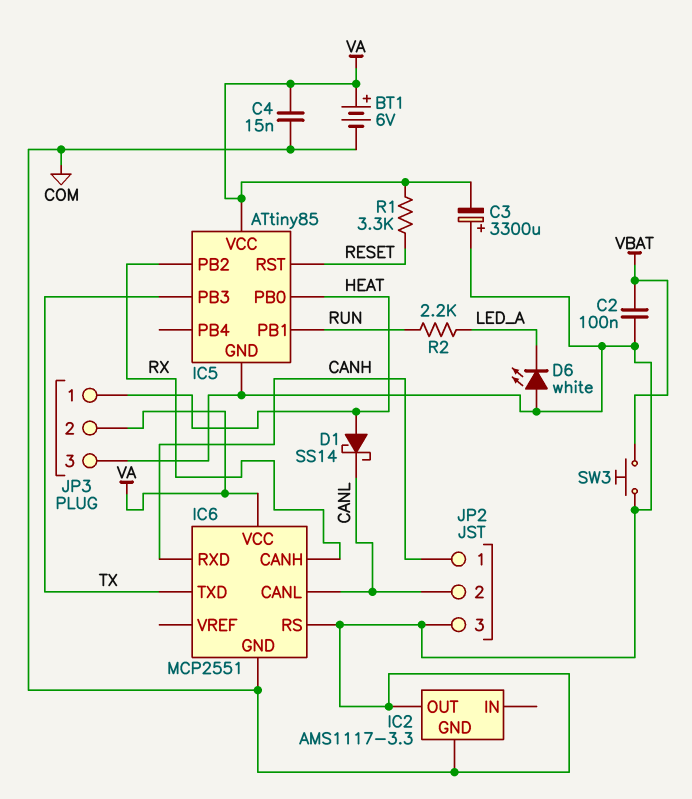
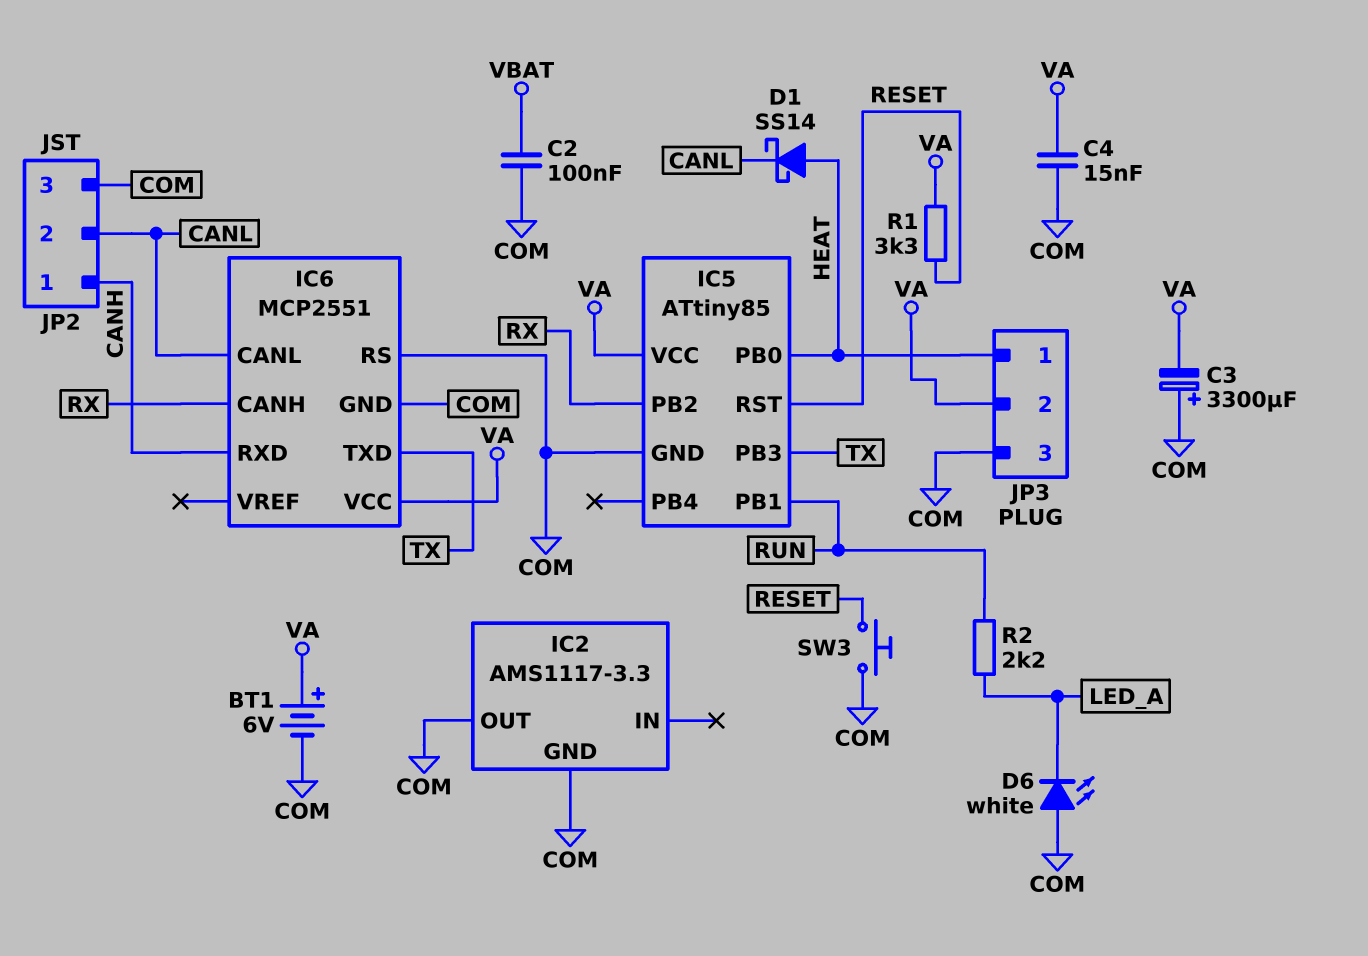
SW3: button (COM, VBAT) -> button (COM, RESET)

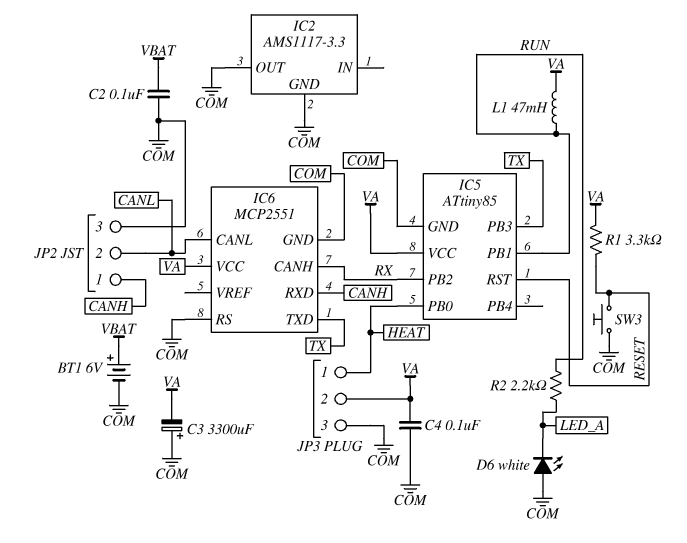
BT1: 6V (plus VA, minus COM) -> 6V (plus VBAT, minus COM)
C4: 15nF (COM, VA) -> 100nF (COM, VA)
D1: schottky SS14 (A HEAT, K CANL) -> none
L1: none -> 47mH (RUN, VA)

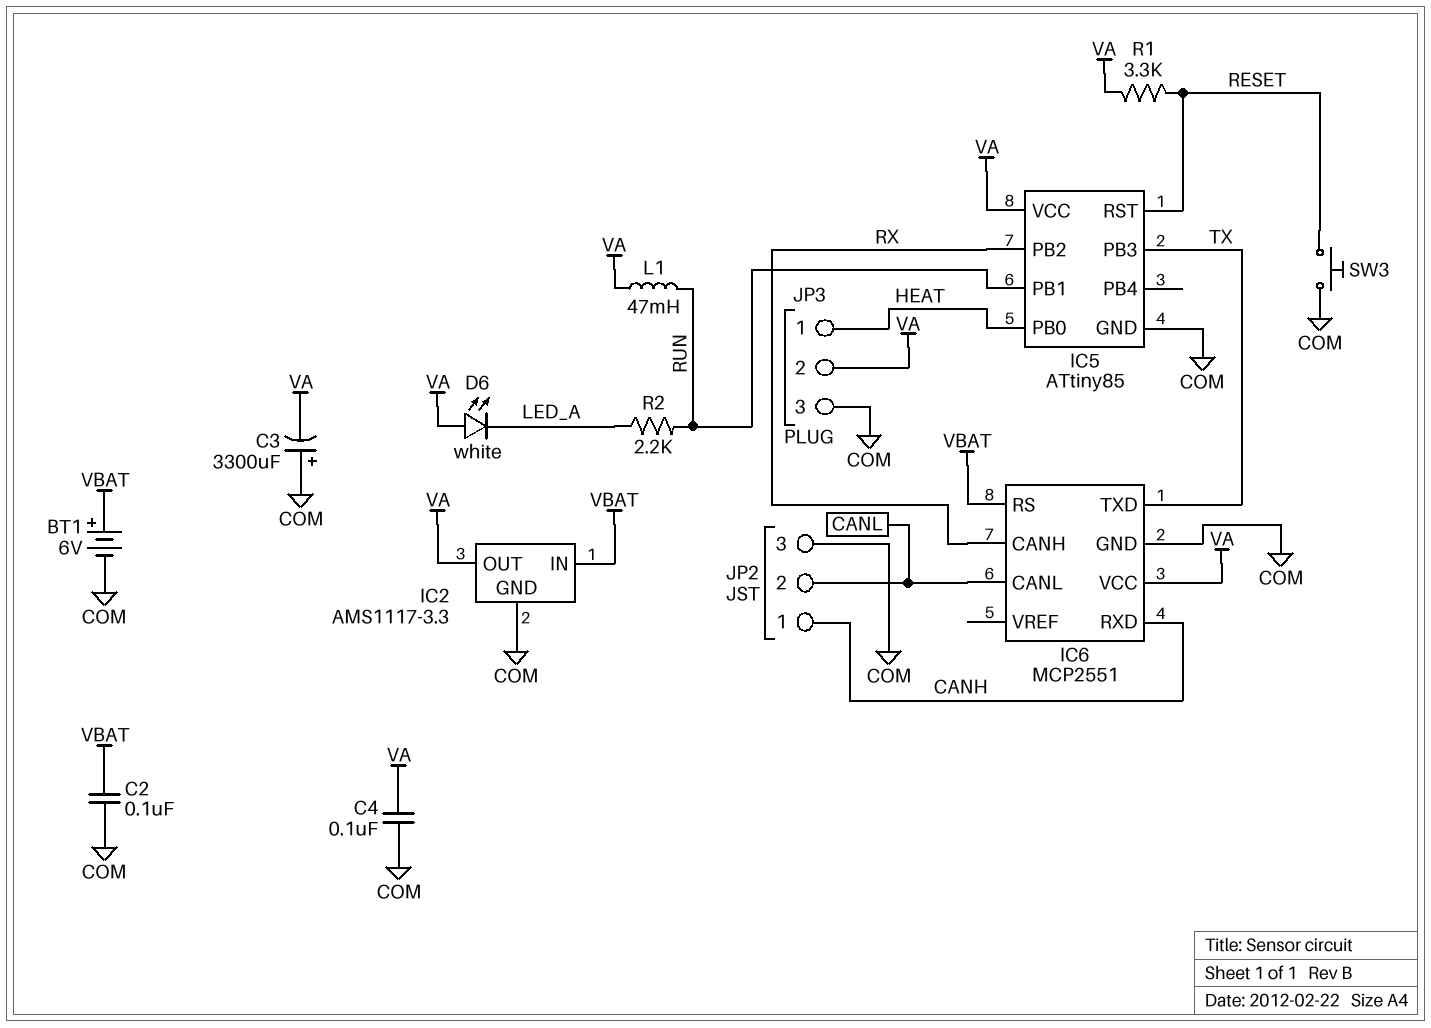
D6: LED white (A COM, K LED_A) -> LED white (A VA, K LED_A)
IC2 pin IN: none -> VBAT
IC2 pin OUT: COM -> VA
IC6 pin RS: COM -> VBAT

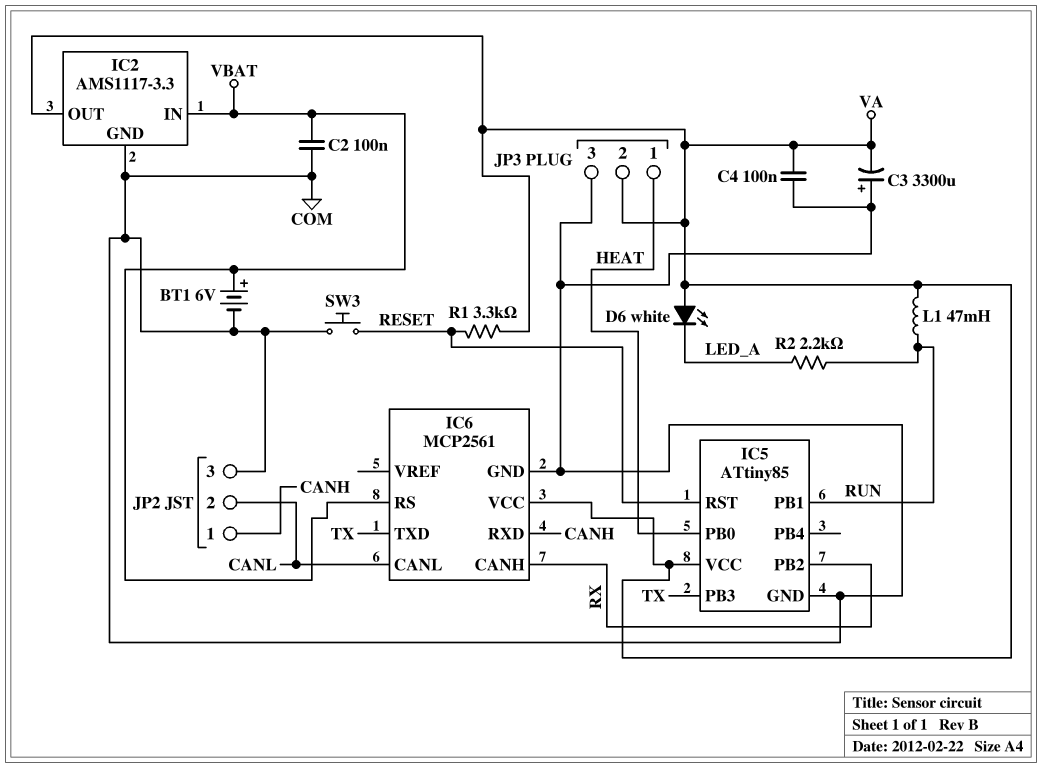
IC6: MCP2551 -> MCP2561

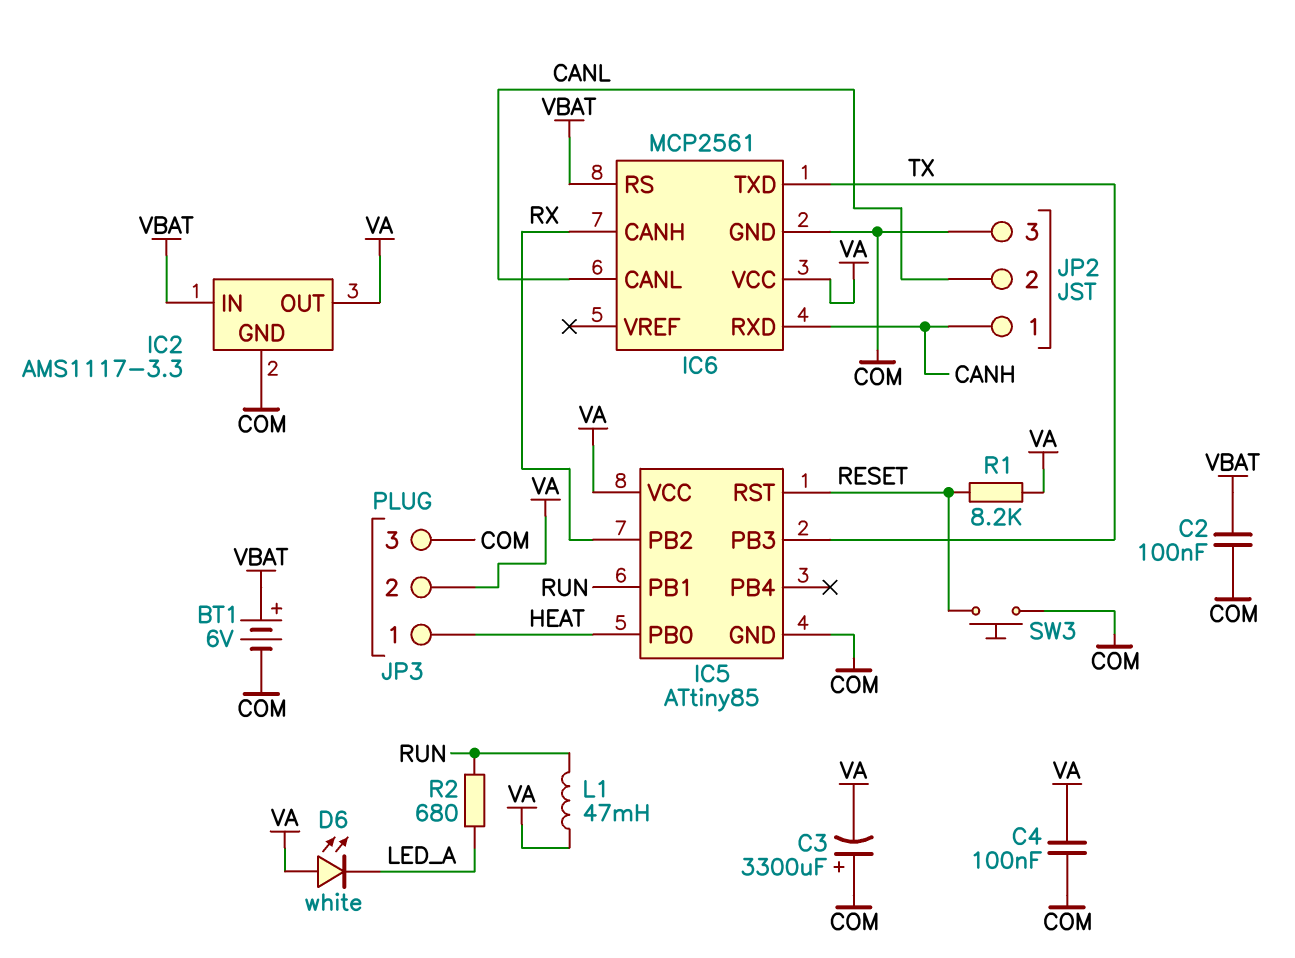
R1: 3.3k (RESET, VA) -> 8.2k (RESET, VA)
R2: 2.2k (LED_A, RUN) -> 680 (LED_A, RUN)

